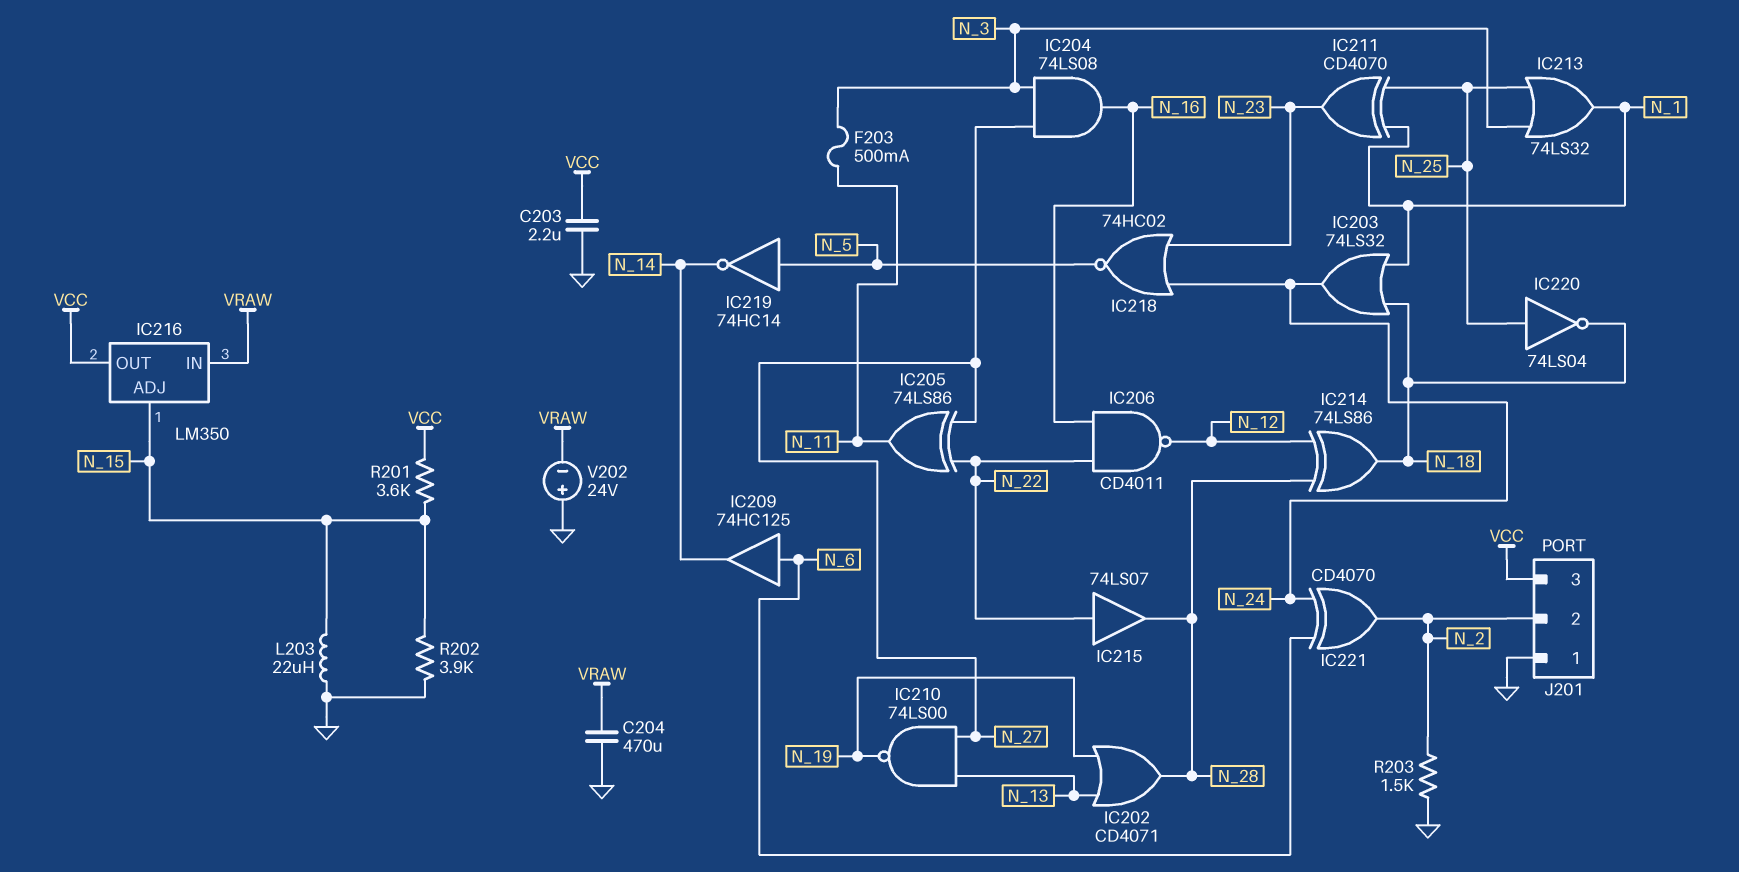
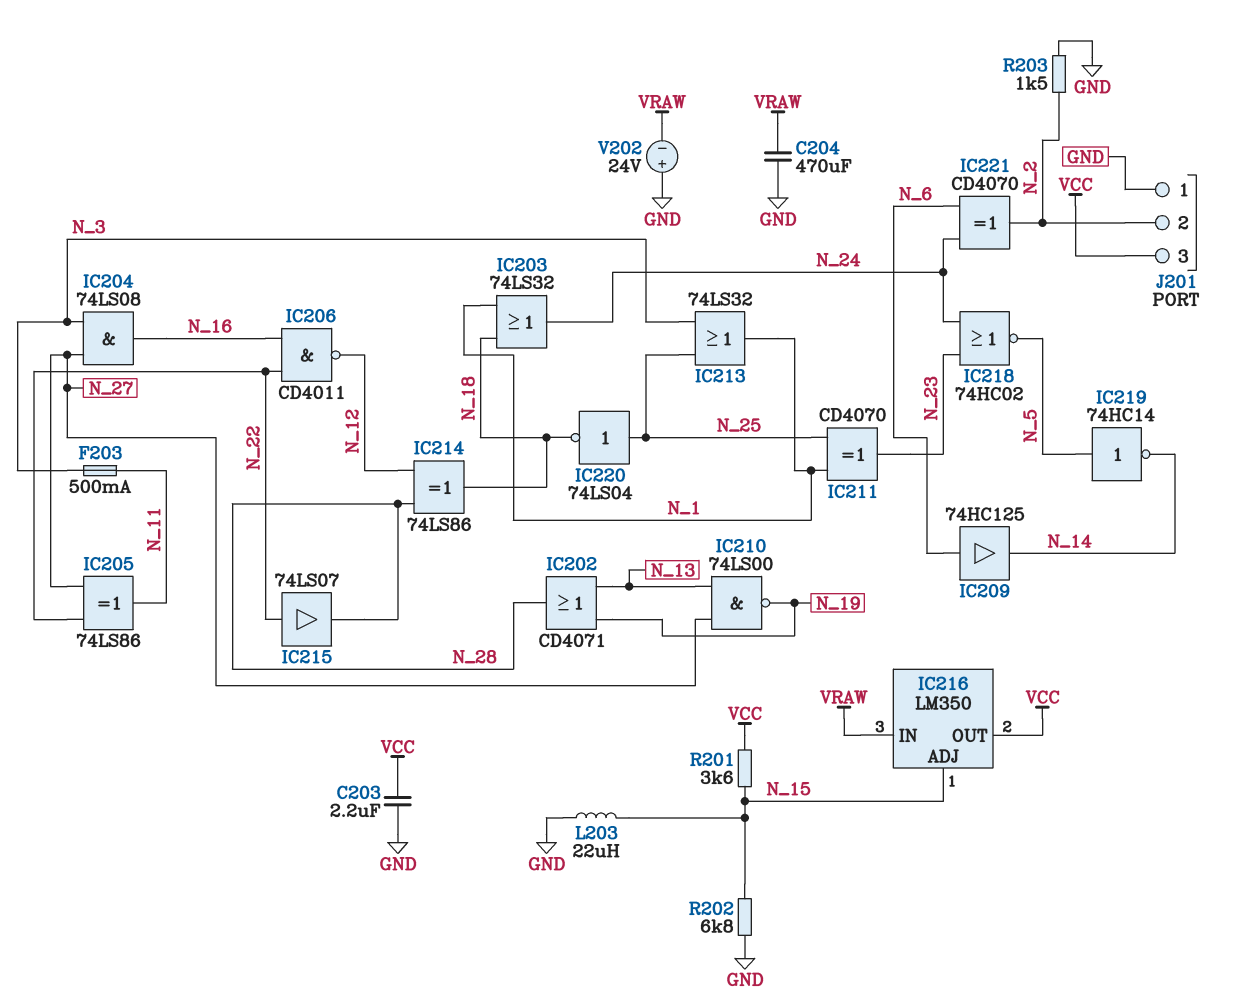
R202: 3.9k (GND, N_15) -> 6.8k (GND, N_15)

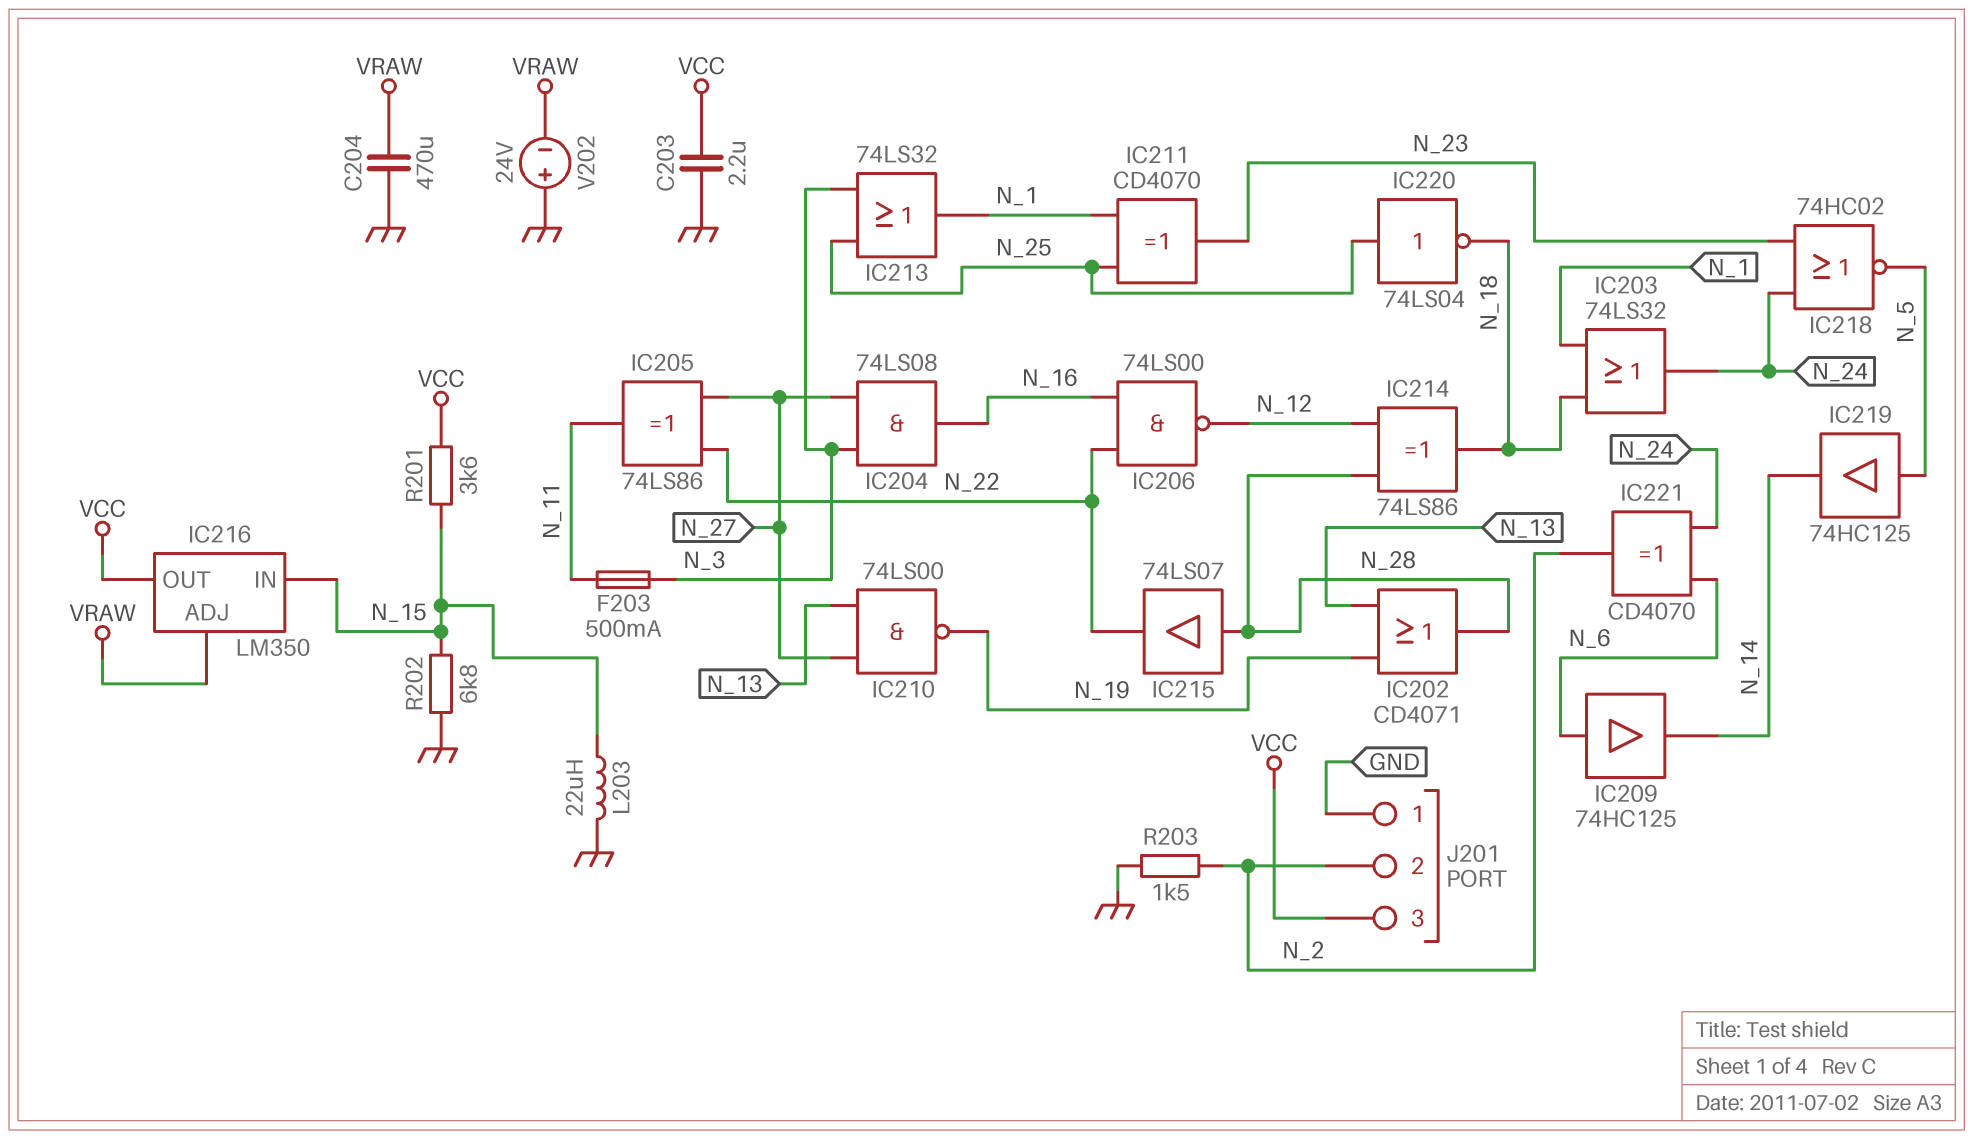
IC206: NAND CD4011 (in N_16, in N_22, out N_12) -> NAND 74LS00 (in N_16, in N_22, out N_12)
IC215: buffer 74LS07 (in N_22, out N_28) -> buffer 74LS07 (in N_28, out N_22)
IC216 pin ADJ: N_15 -> VRAW
IC216 pin IN: VRAW -> N_15
IC219: NOT 74HC14 (in N_5, out N_14) -> buffer 74HC125 (in N_5, out N_14)

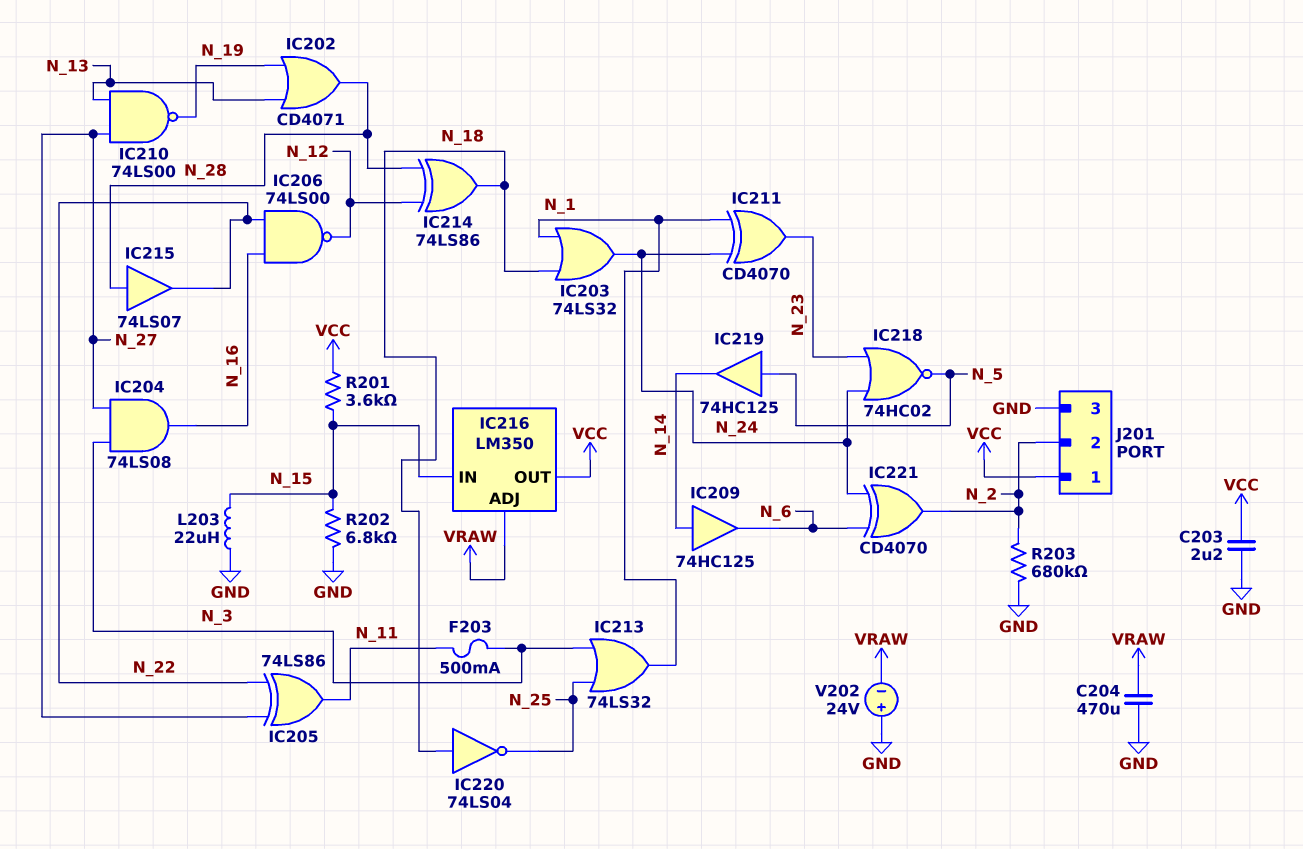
IC209: buffer 74HC125 (in N_6, out N_14) -> buffer 74HC125 (in N_14, out N_6)
IC211: XOR CD4070 (in N_1, in N_25, out N_23) -> XOR CD4070 (in N_1, in N_24, out N_23)
IC220: NOT 74LS04 (in N_25, out N_18) -> NOT 74LS04 (in N_18, out N_25)
J201 pin 1: GND -> VCC
J201 pin 3: VCC -> GND
R203: 1.5k (GND, N_2) -> 680k (GND, N_2)

